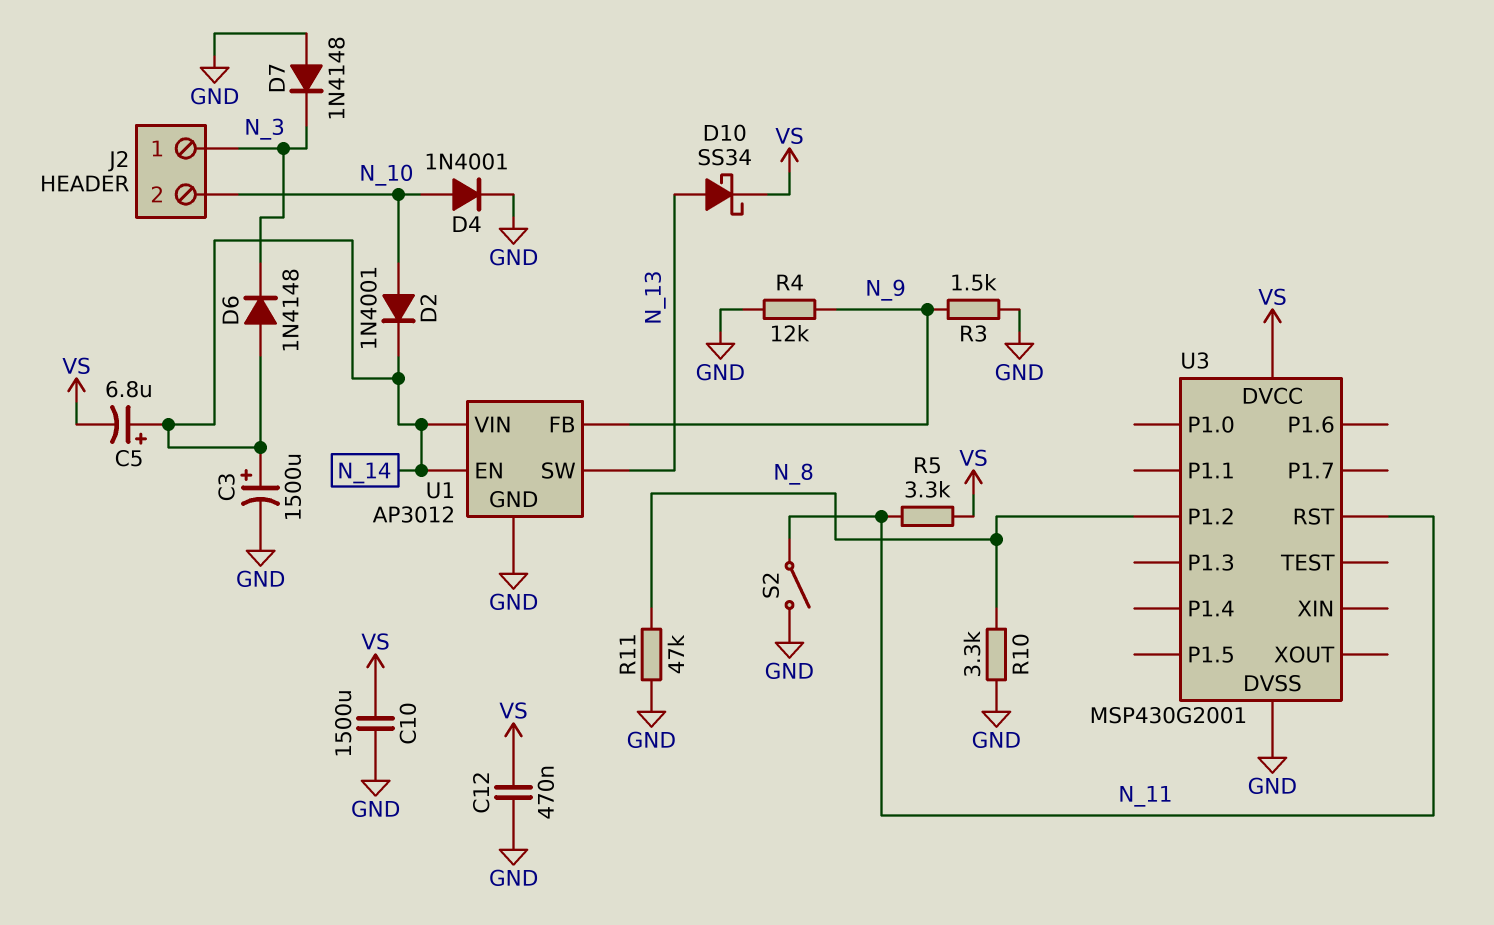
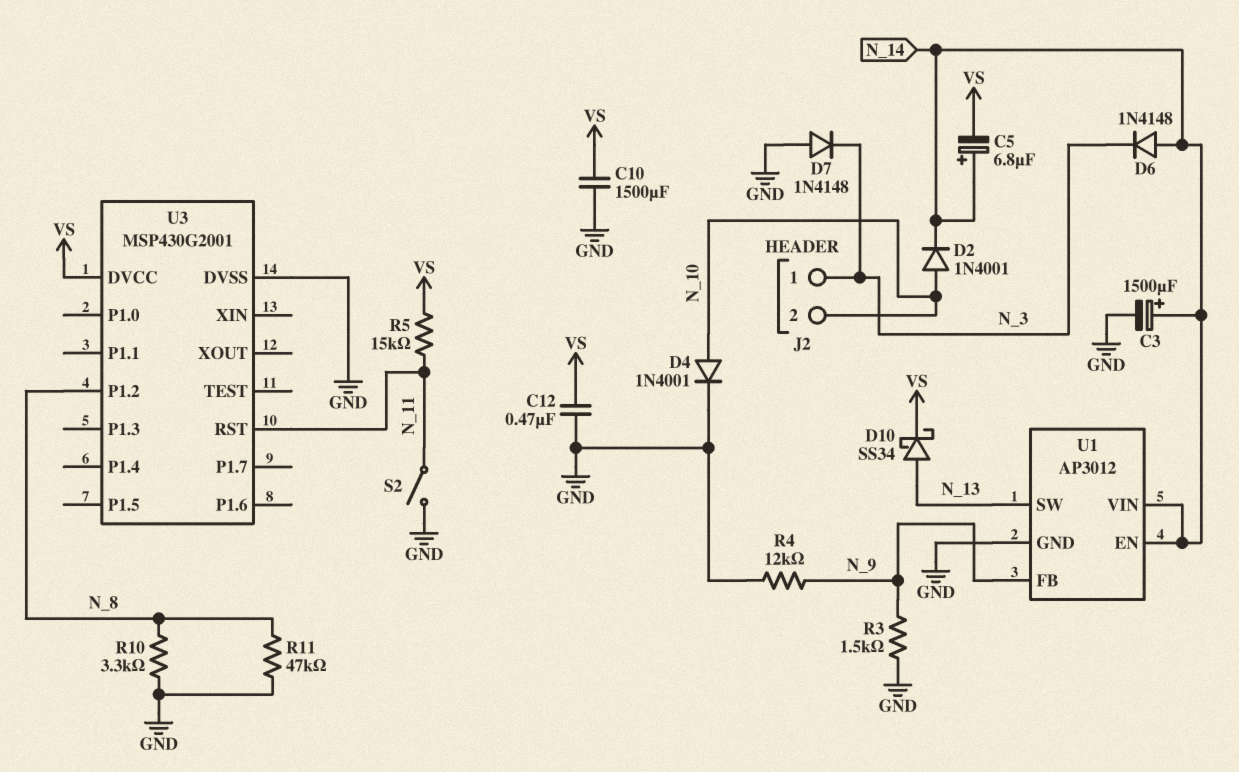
R5: 3.3k (N_11, VS) -> 15k (N_11, VS)

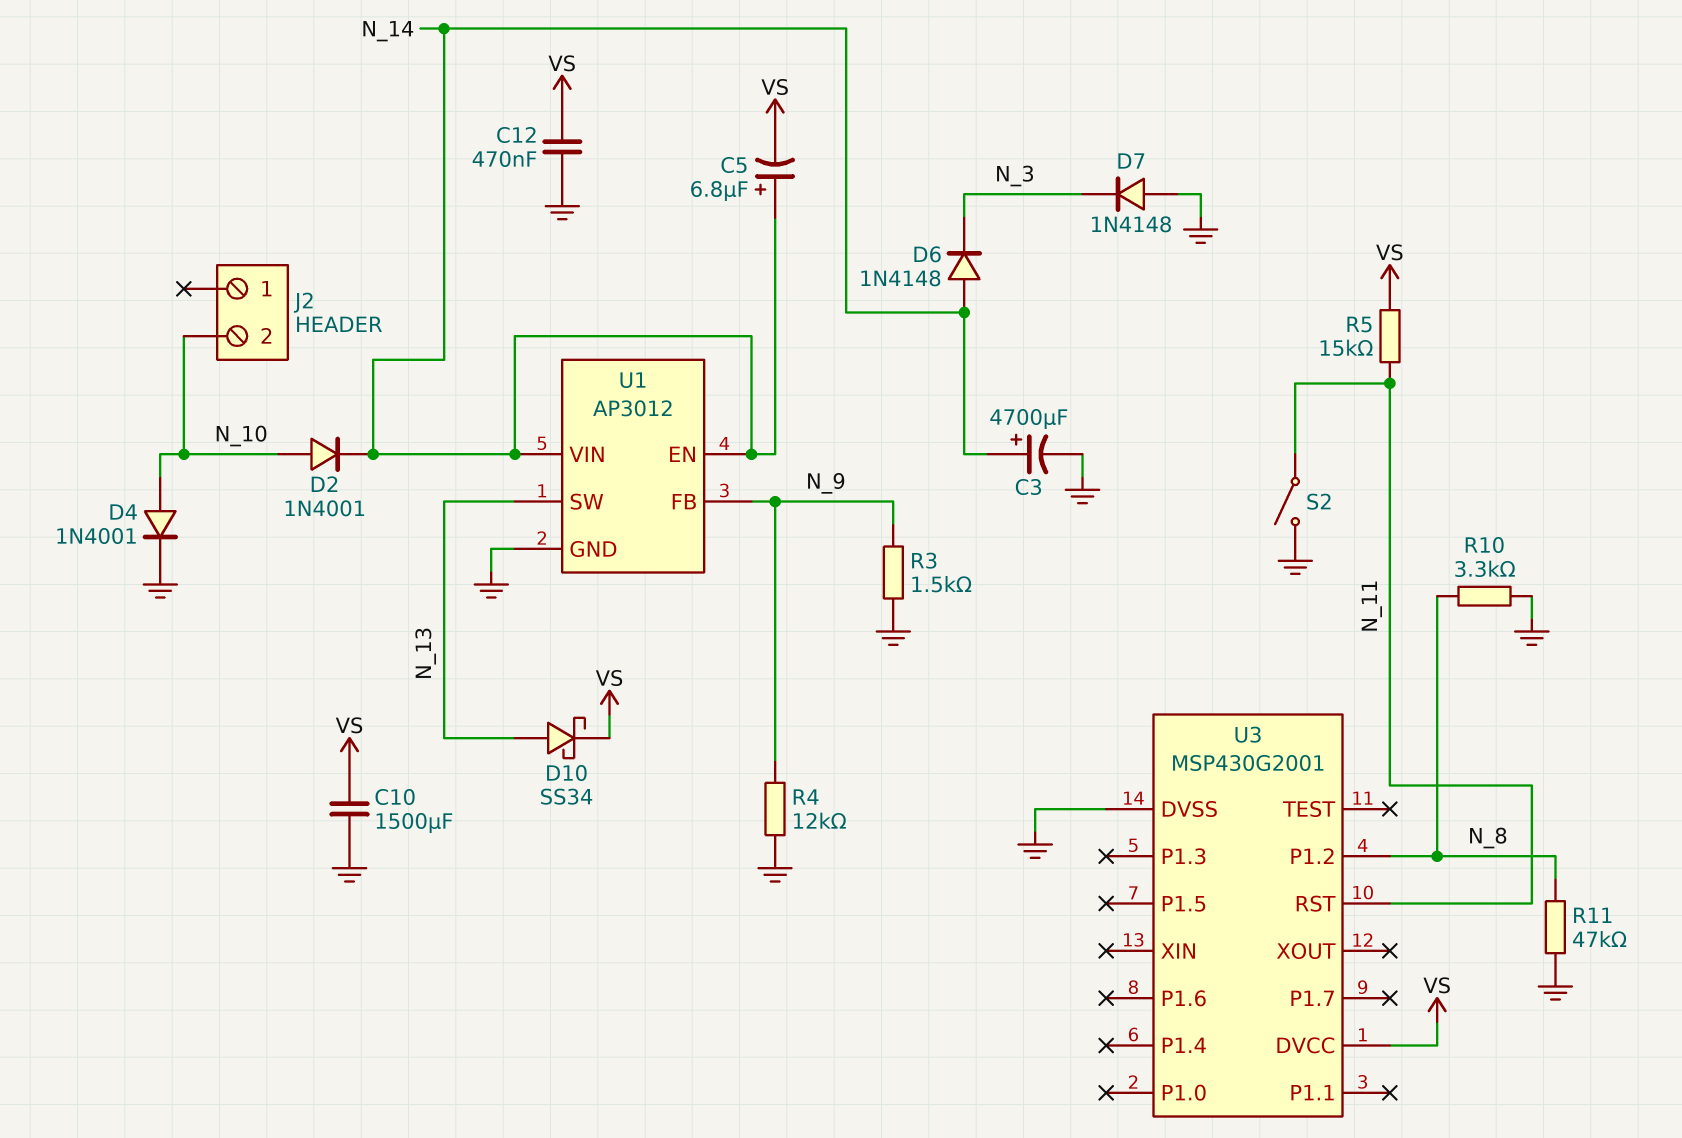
C3: 1500uF (plus N_14, minus GND) -> 4700uF (plus N_14, minus GND)
J2 pin 1: N_3 -> none

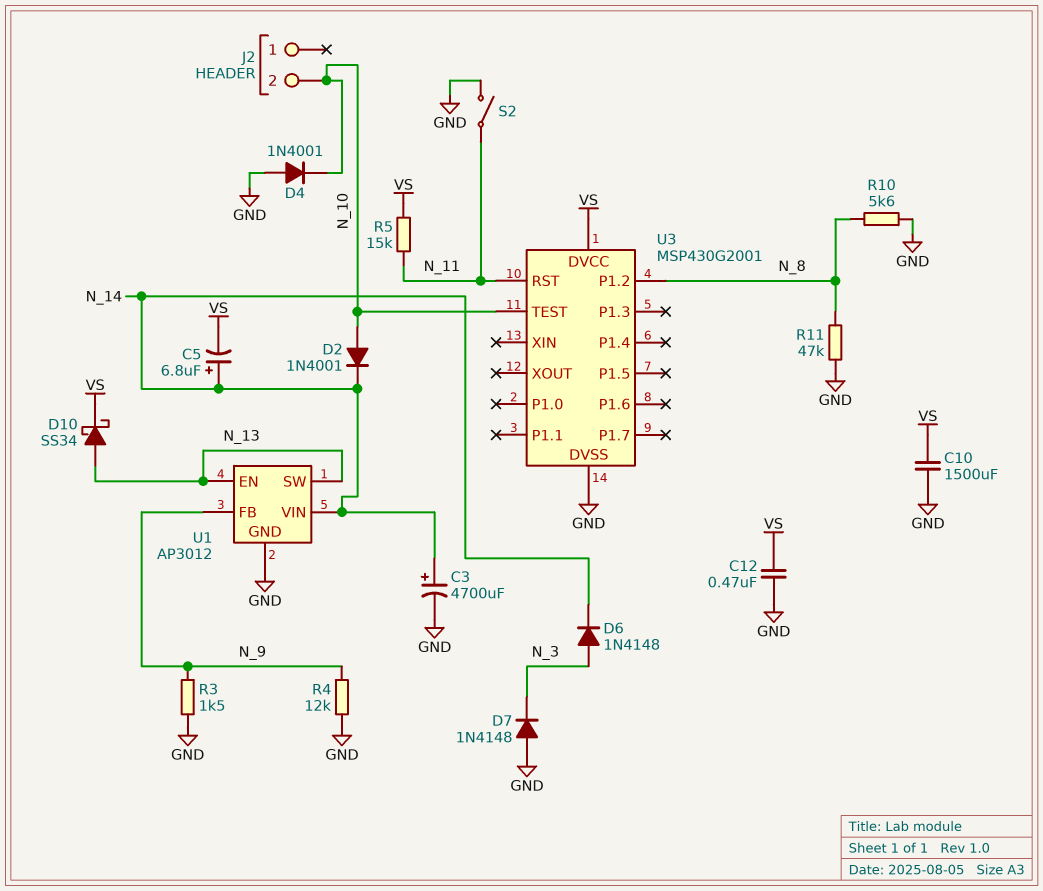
D4: diode 1N4001 (A N_10, K GND) -> diode 1N4001 (A GND, K N_10)
D6: diode 1N4148 (A N_14, K N_3) -> diode 1N4148 (A N_3, K N_14)
R10: 3.3k (GND, N_8) -> 5.6k (GND, N_8)
U1 pin EN: N_14 -> N_13
U3 pin TEST: none -> N_10

